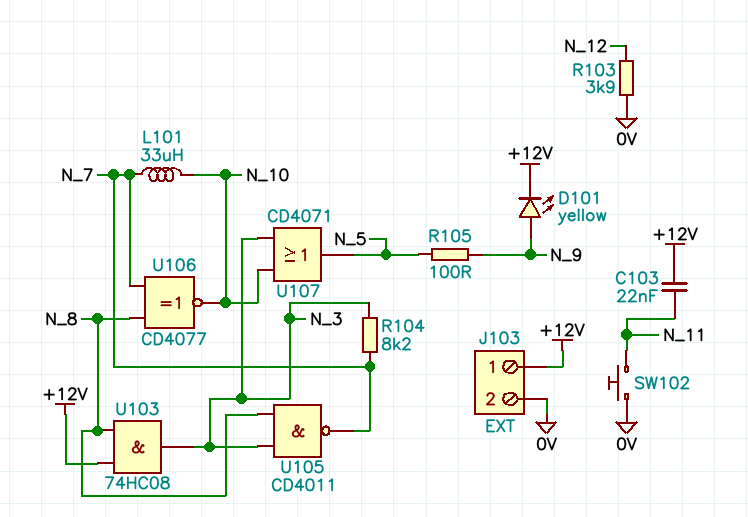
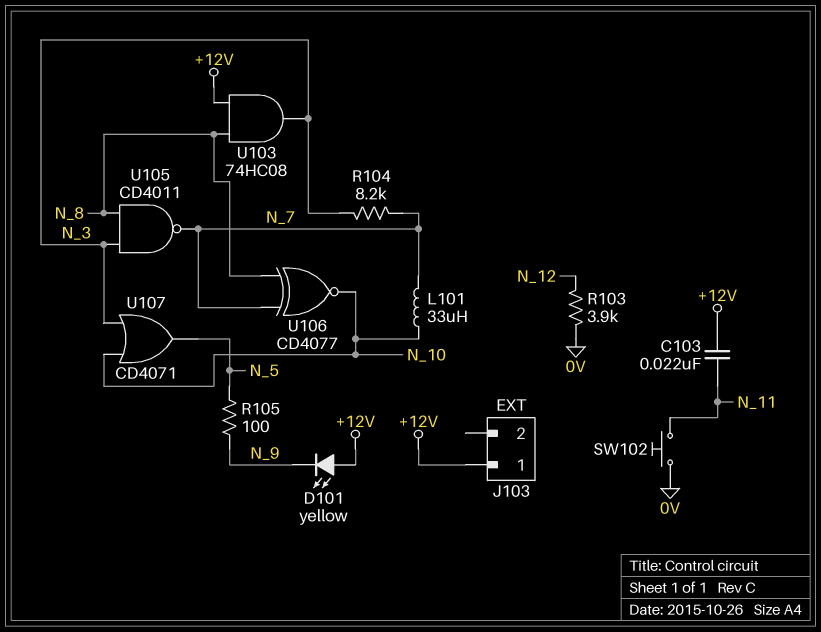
D101: LED yellow (A N_9, K +12V) -> LED yellow (A +12V, K N_9)
J103 pin 2: 0V -> none

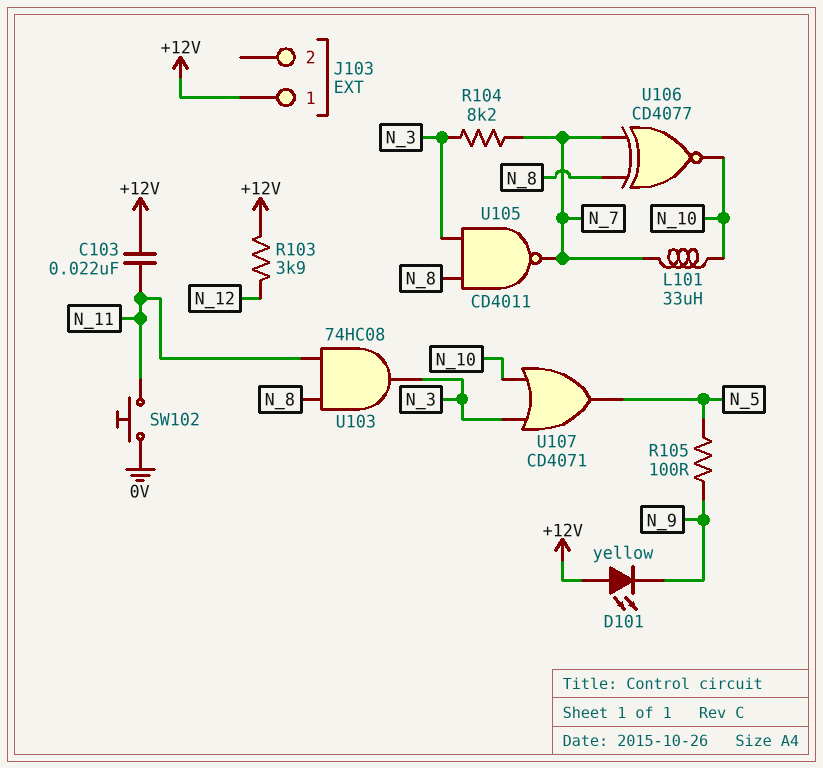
R103: 3.9k (0V, N_12) -> 3.9k (+12V, N_12)
U103: AND 74HC08 (in +12V, in N_8, out N_3) -> AND 74HC08 (in N_8, in N_11, out N_3)

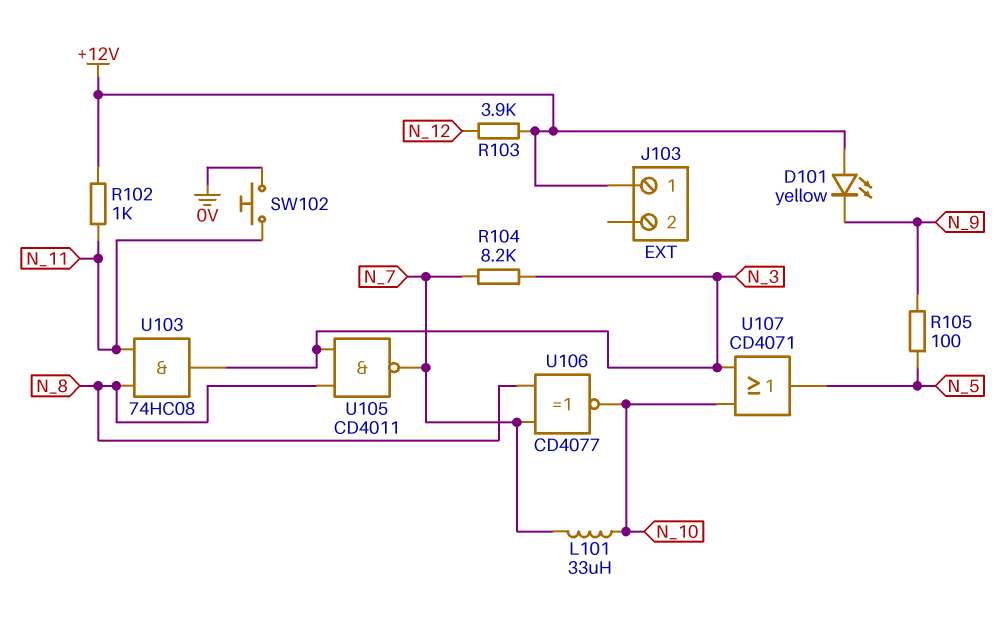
C103: 22nF (+12V, N_11) -> none
R102: none -> 1k (+12V, N_11)

